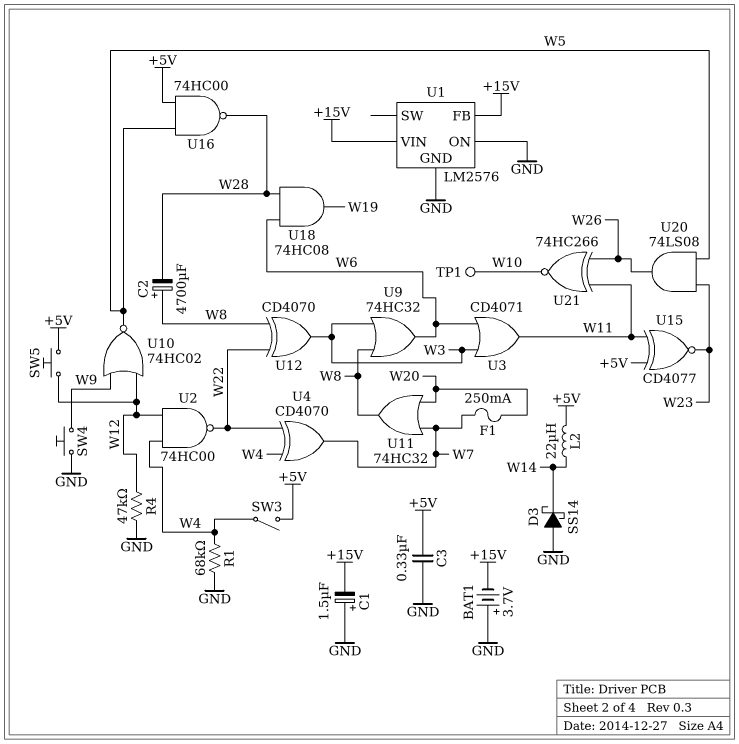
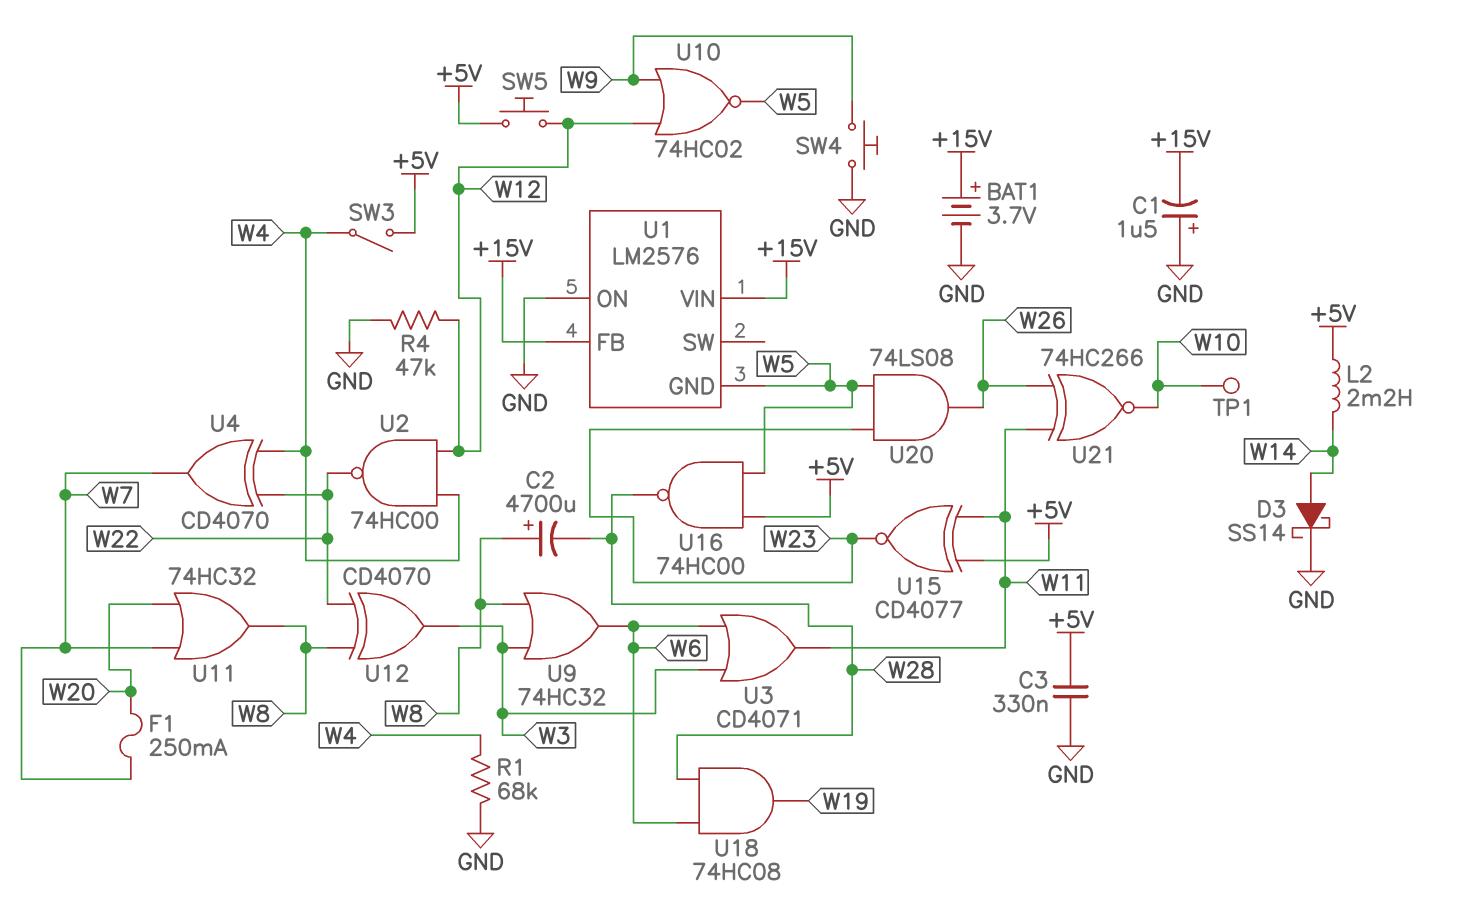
BAT1: 3.7V (plus GND, minus +15V) -> 3.7V (plus +15V, minus GND)
D3: schottky SS14 (A GND, K W14) -> schottky SS14 (A W14, K GND)
L2: 22uH (+5V, W14) -> 2.2mH (+5V, W14)
U1 pin GND: GND -> W5

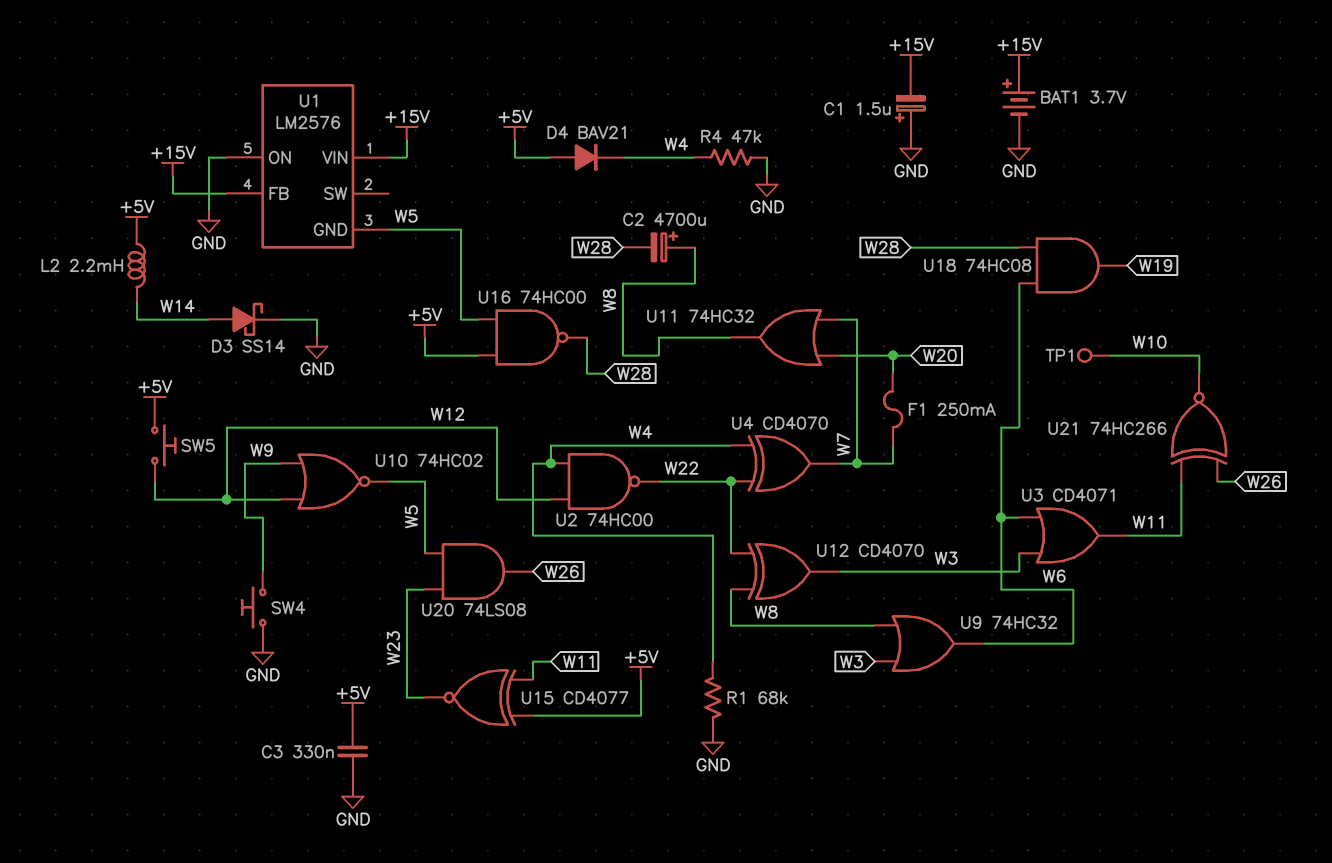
D4: none -> diode BAV21 (A +5V, K W4)
R4: 47k (GND, W12) -> 47k (GND, W4)
SW3: switch (+5V, W4) -> none

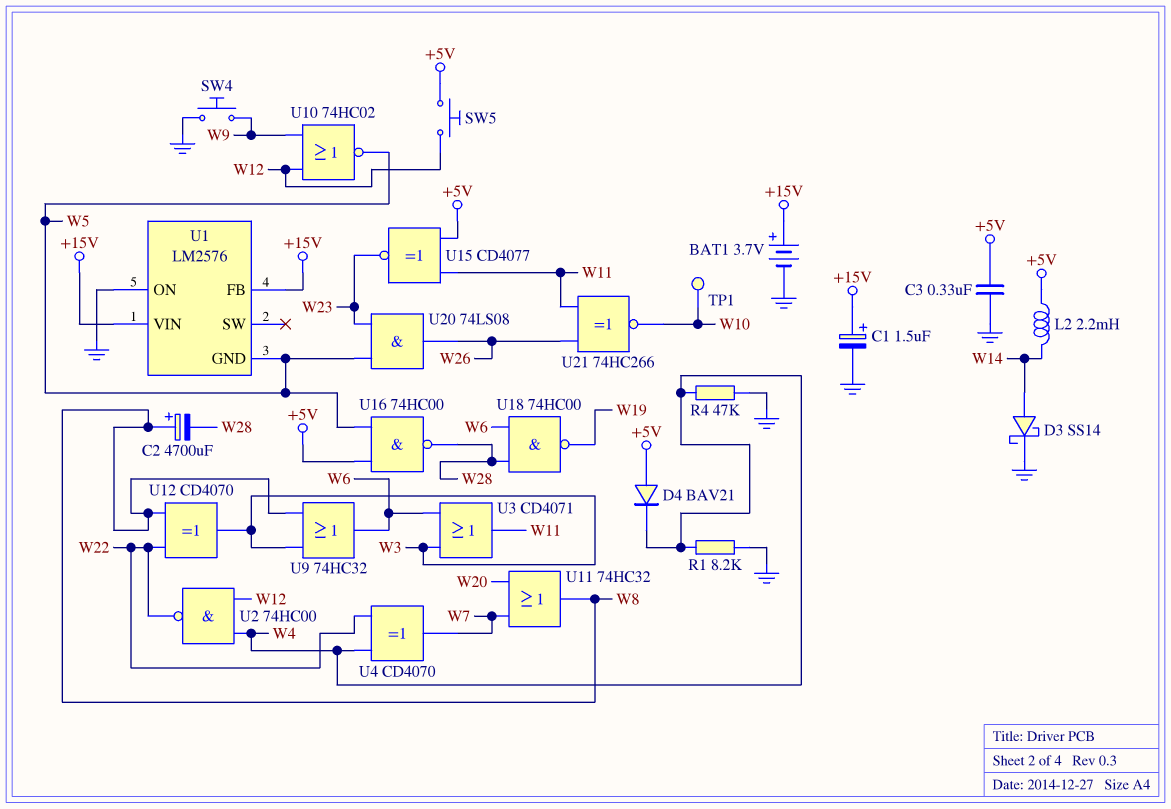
C1: 1.5uF (plus GND, minus +15V) -> 1.5uF (plus +15V, minus GND)
F1: 250mA (W7, W20) -> none
R1: 68k (GND, W4) -> 8.2k (GND, W4)
U18: AND 74HC08 (in W6, in W28, out W19) -> NAND 74HC00 (in W6, in W28, out W19)

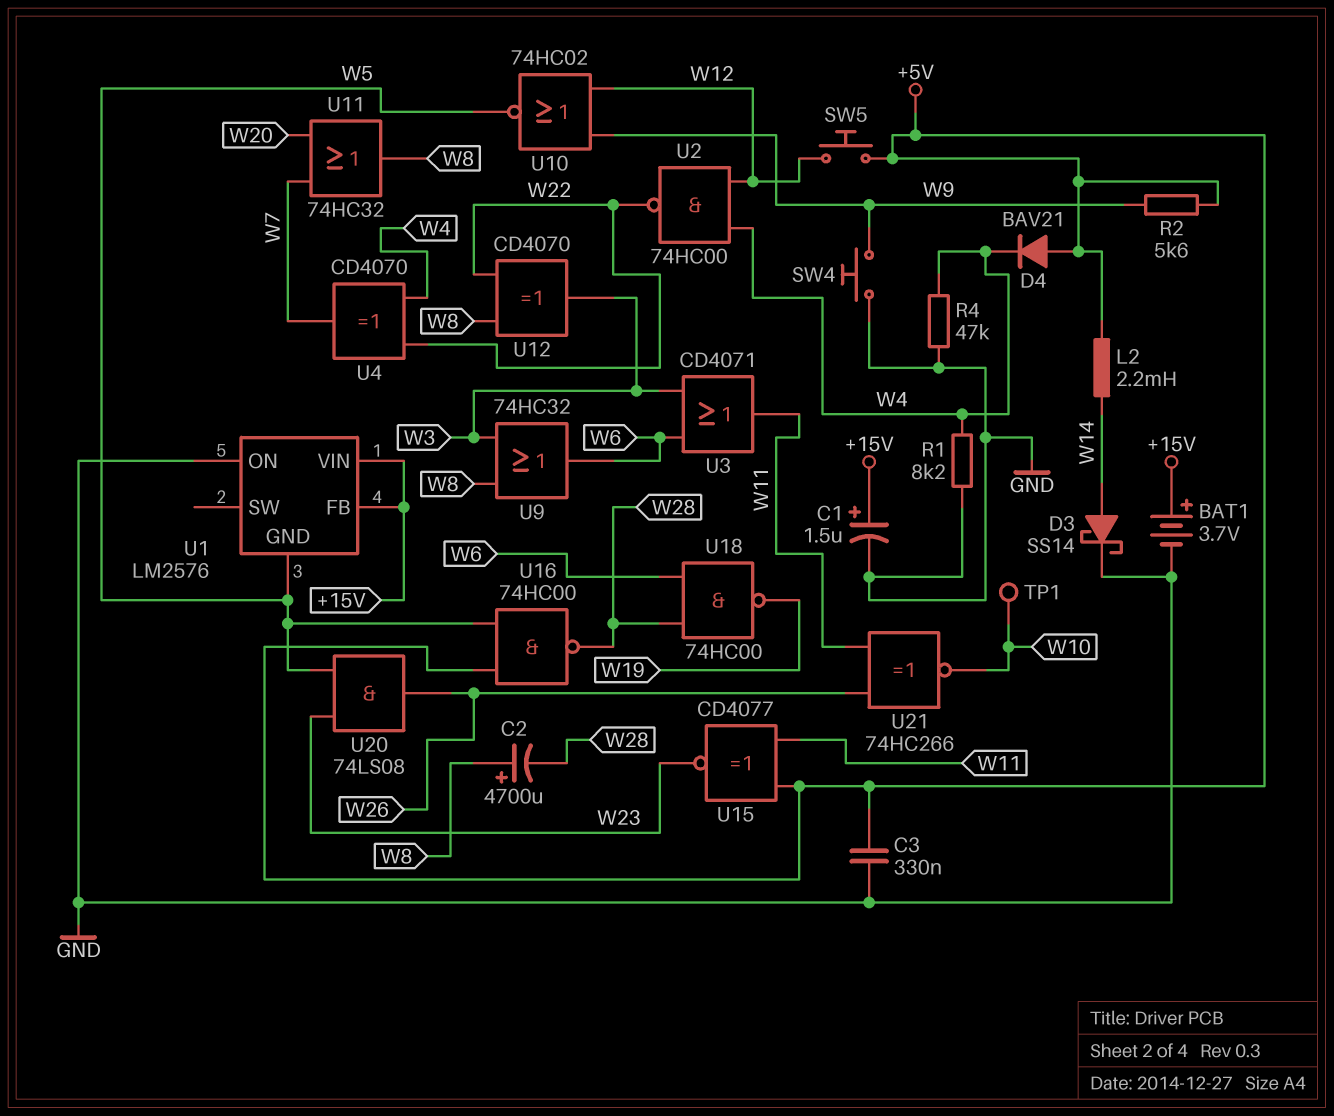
R2: none -> 5.6k (+5V, W9)

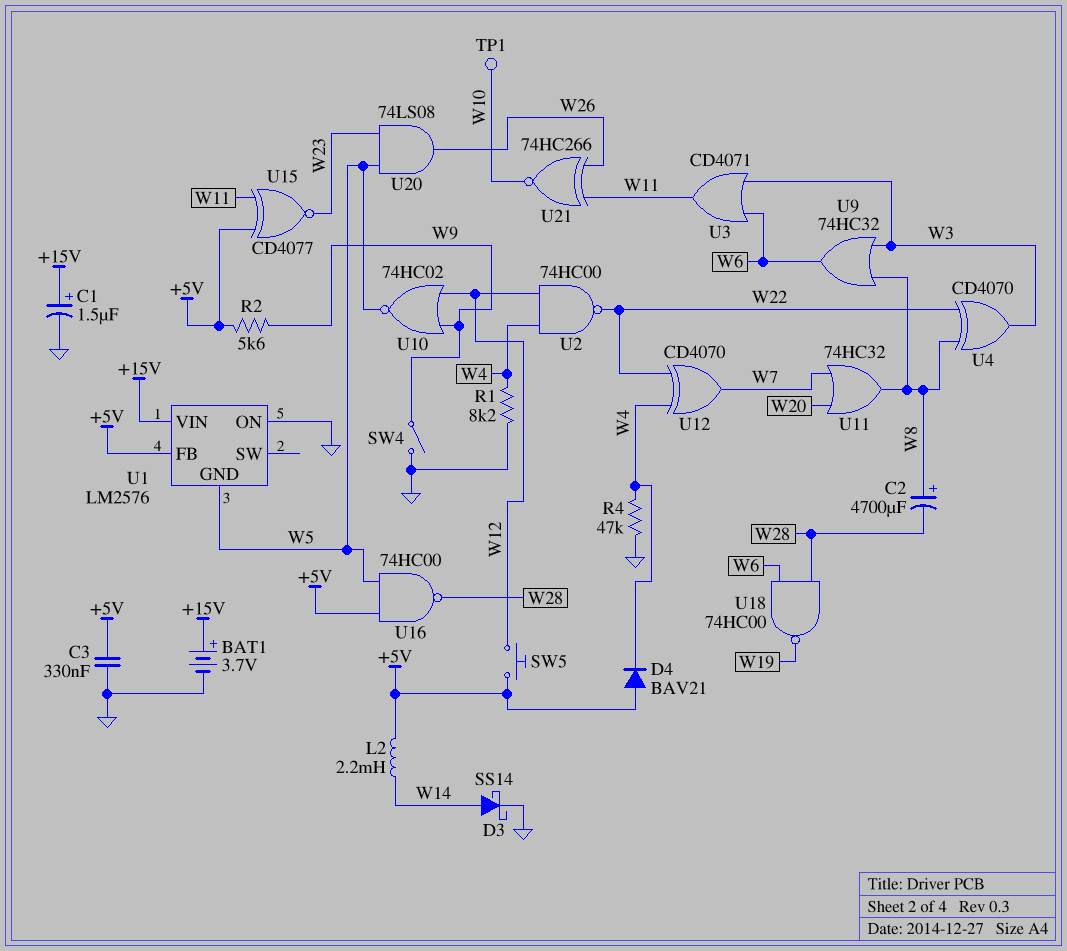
SW4: button (GND, W9) -> switch (GND, W9)
U1 pin FB: +15V -> +5V
U4: XOR CD4070 (in W4, in W22, out W7) -> XOR CD4070 (in W8, in W22, out W3)
U12: XOR CD4070 (in W8, in W22, out W3) -> XOR CD4070 (in W4, in W22, out W7)

